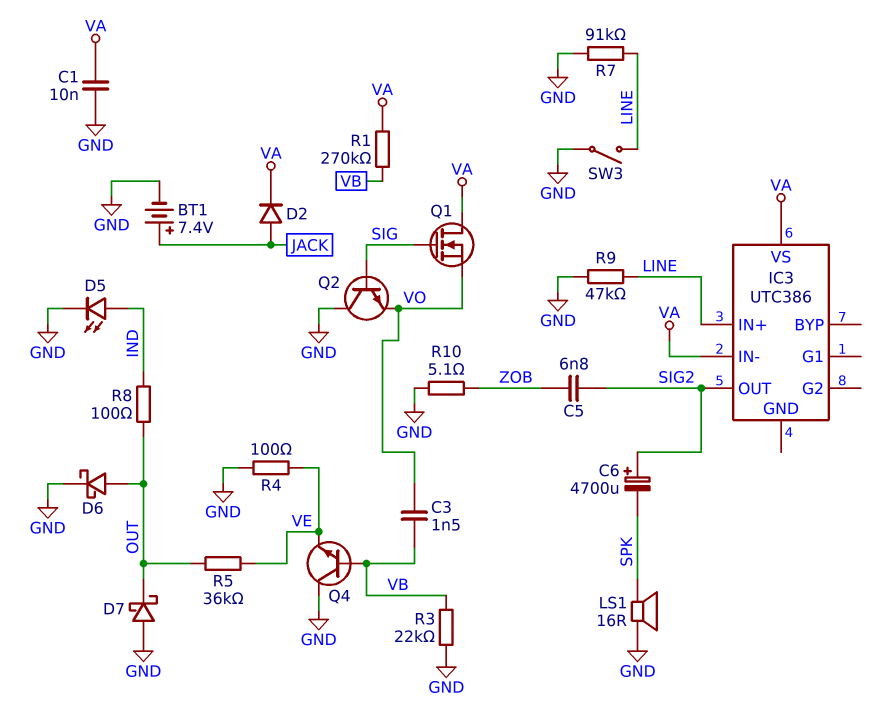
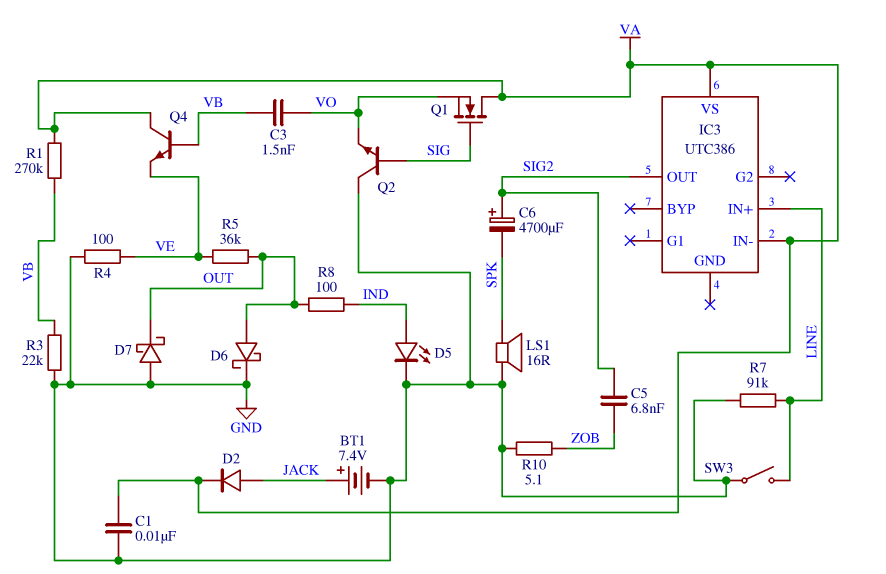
Q4: NPN (B VB, C GND, E VE) -> NPN (B VB, C VA, E VE)
R9: 47k (GND, LINE) -> none

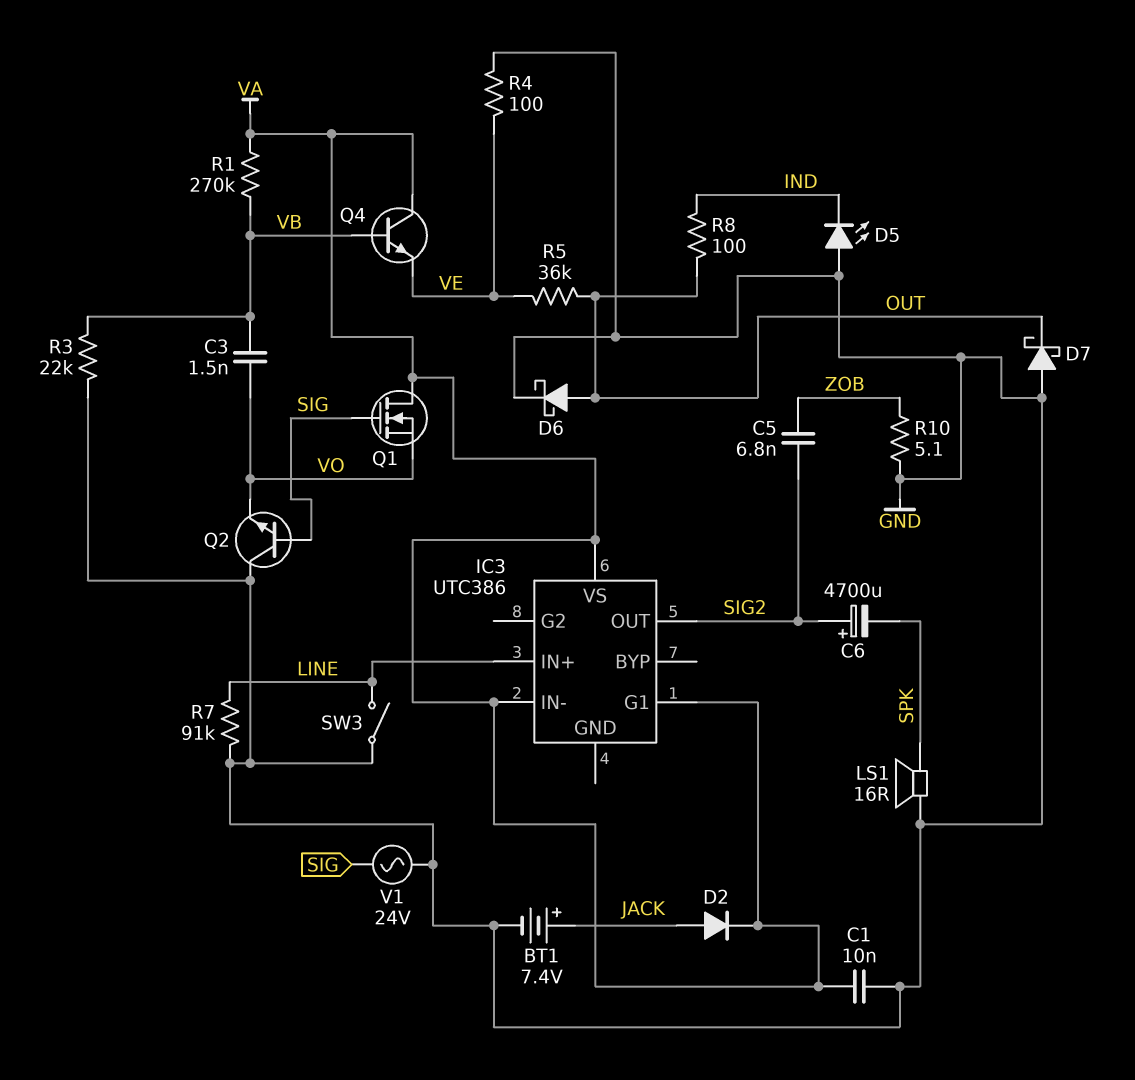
D5: LED (A IND, K GND) -> LED (A GND, K IND)
IC3 pin G1: none -> VA
V1: none -> AC 24V (GND, SIG)

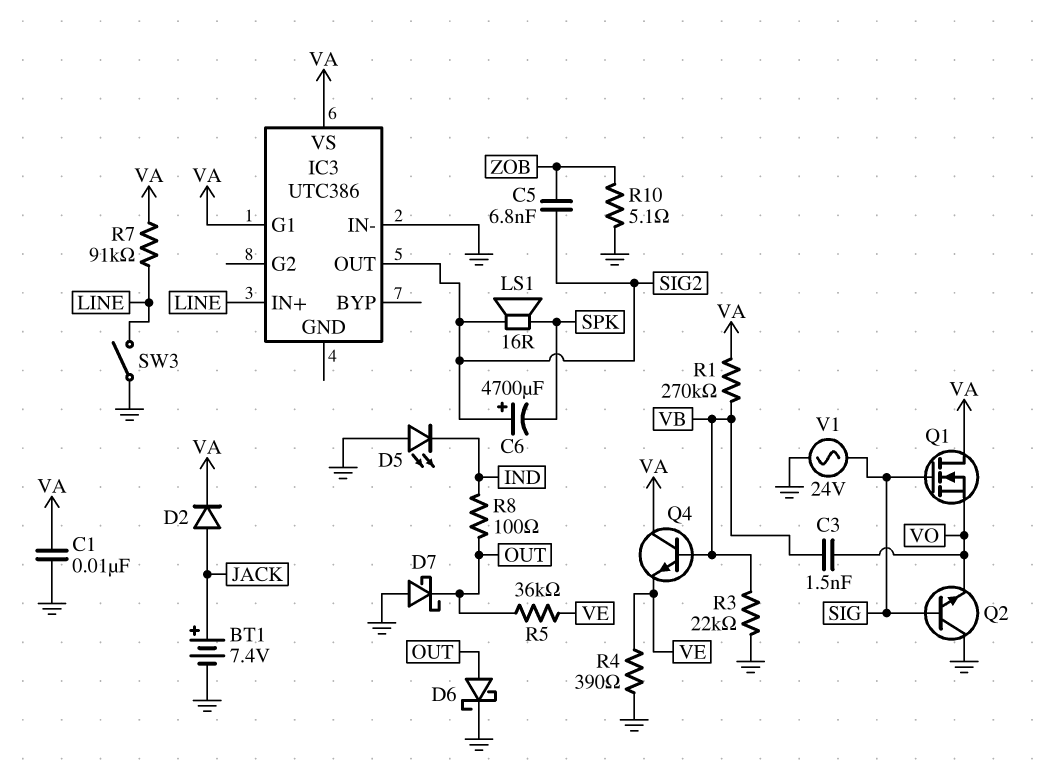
IC3 pin IN-: VA -> GND
LS1: speaker 16R (GND, SPK) -> speaker 16R (SIG2, SPK)
R4: 100 (GND, VE) -> 390 (GND, VE)
R7: 91k (GND, LINE) -> 91k (LINE, VA)

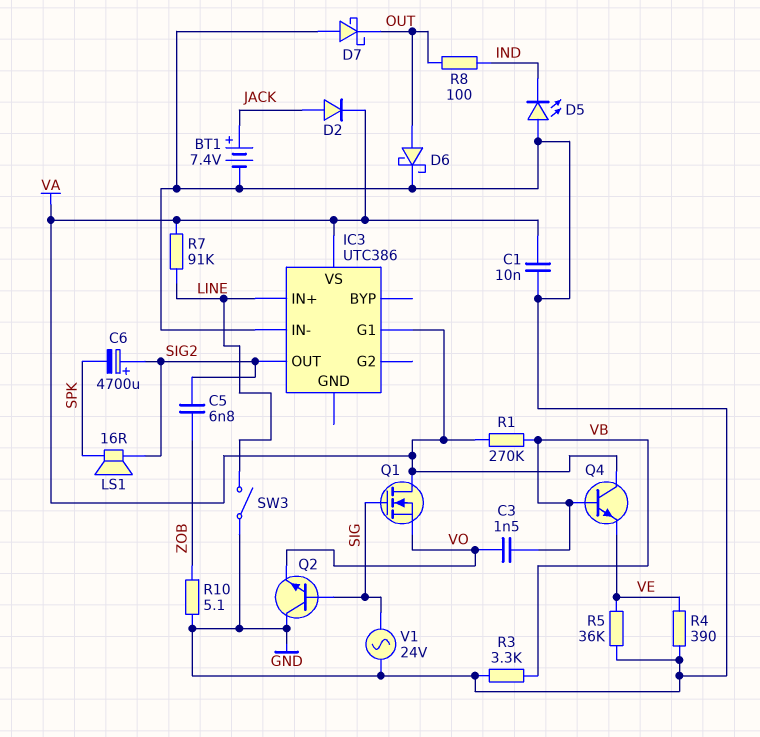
R3: 22k (GND, VB) -> 3.3k (GND, VB)
R5: 36k (OUT, VE) -> 36k (GND, VE)

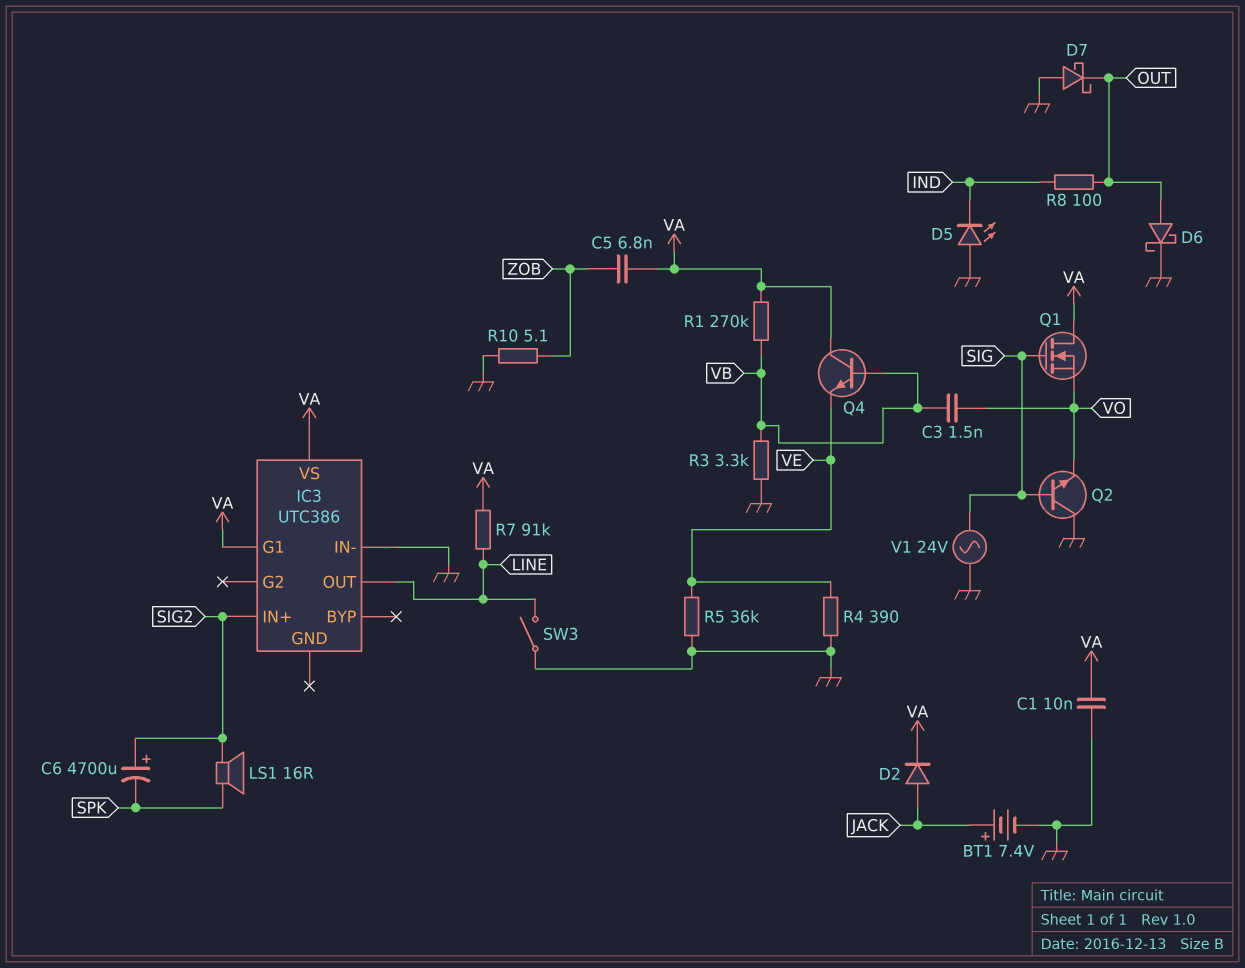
C5: 6.8nF (SIG2, ZOB) -> 6.8nF (VA, ZOB)
IC3 pin IN+: LINE -> SIG2
IC3 pin OUT: SIG2 -> LINE

